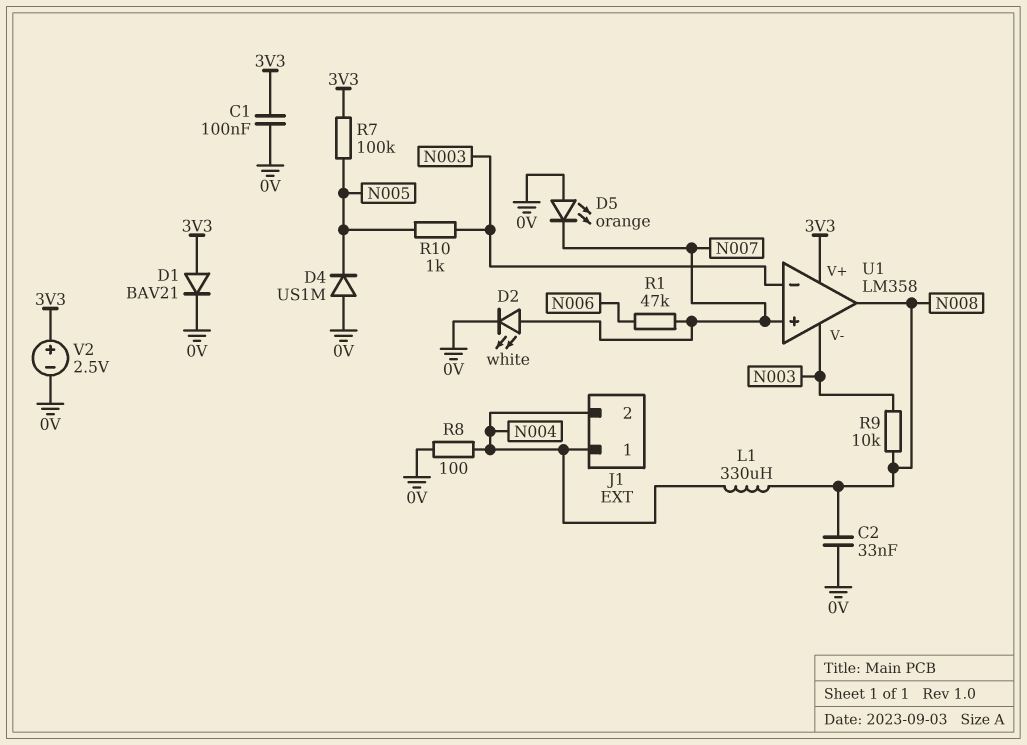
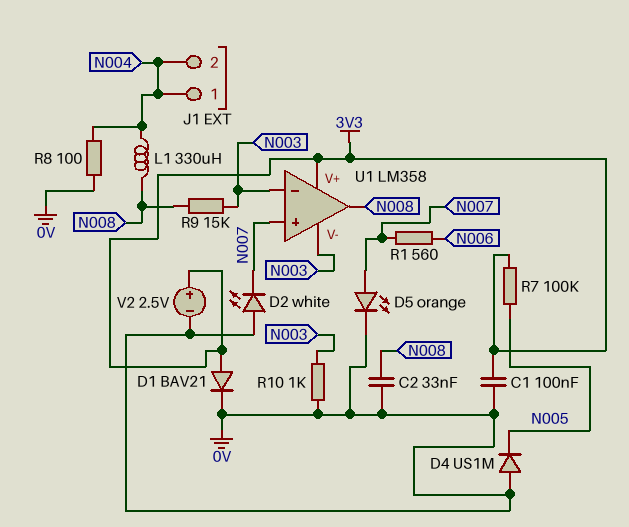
D2: LED white (A N007, K 0V) -> LED white (A 0V, K N007)
D5: LED orange (A 0V, K N007) -> LED orange (A N007, K 0V)
R1: 47k (N006, N007) -> 560 (N006, N007)
R9: 10k (N003, N008) -> 15k (N003, N008)
R10: 1k (N003, N005) -> 1k (0V, N003)

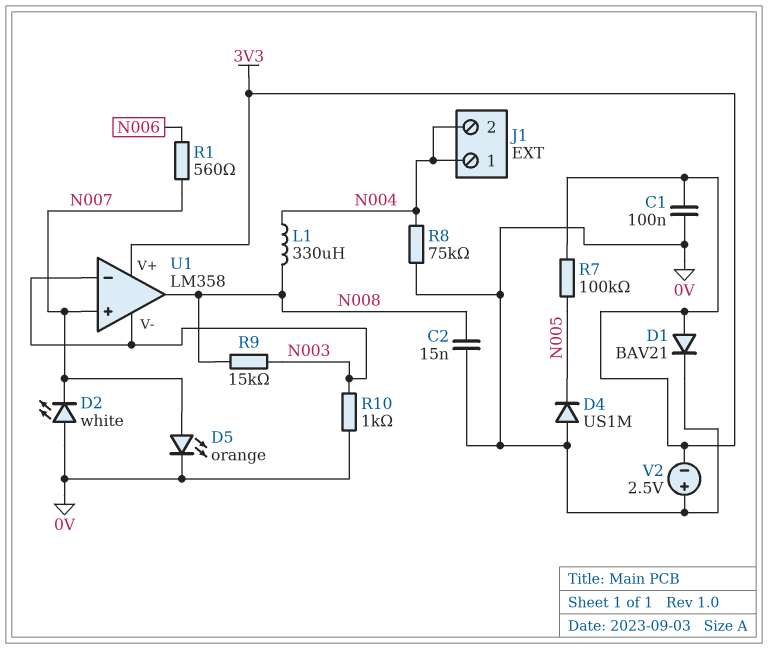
C2: 33nF (0V, N008) -> 15nF (0V, N008)
R8: 100 (0V, N004) -> 75k (0V, N004)
V2: 2.5V (plus 3V3, minus 0V) -> 2.5V (plus 0V, minus 3V3)

